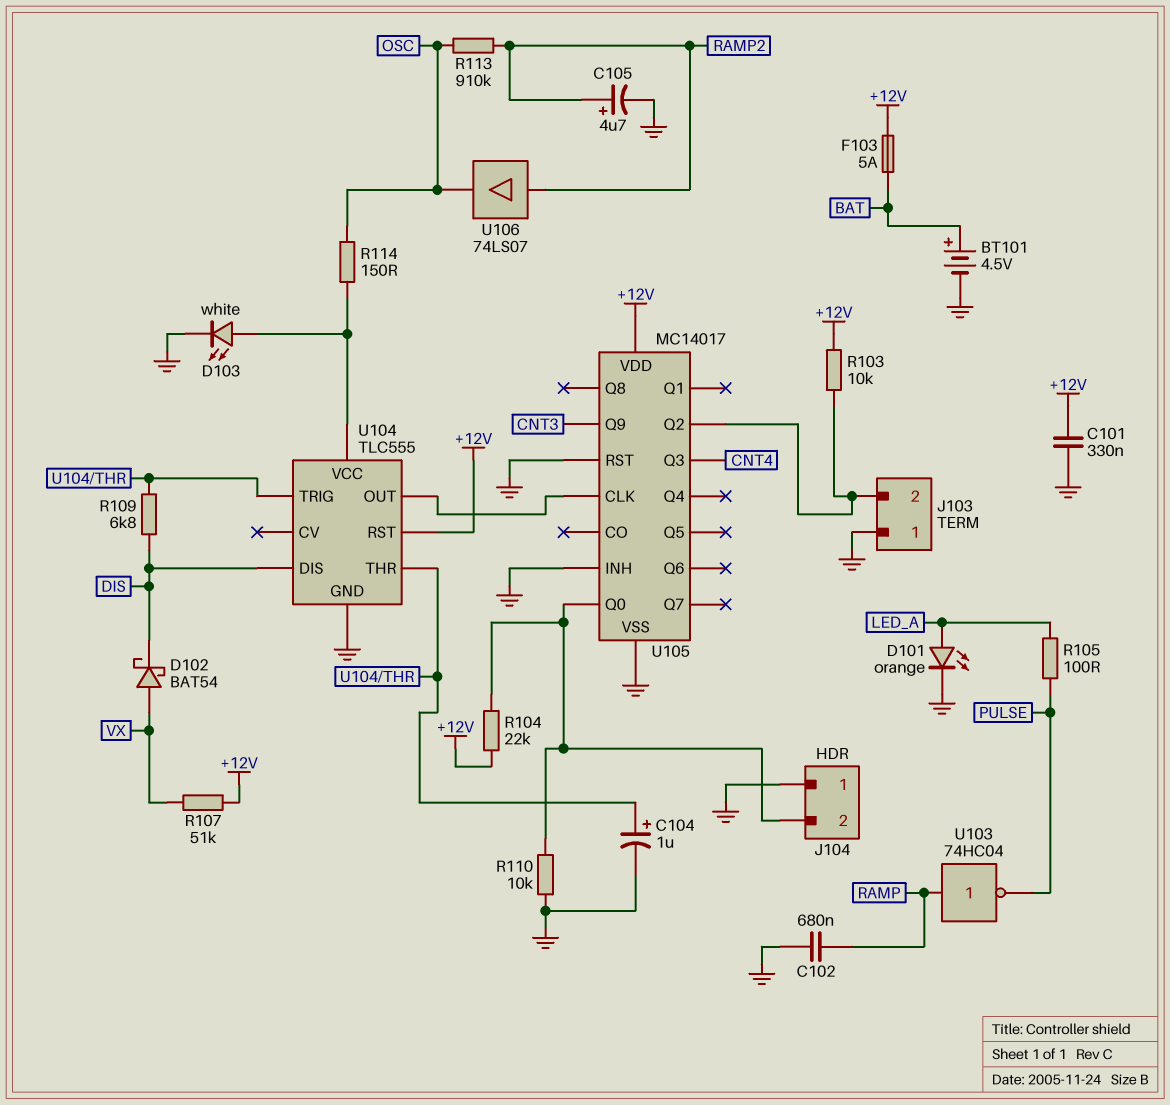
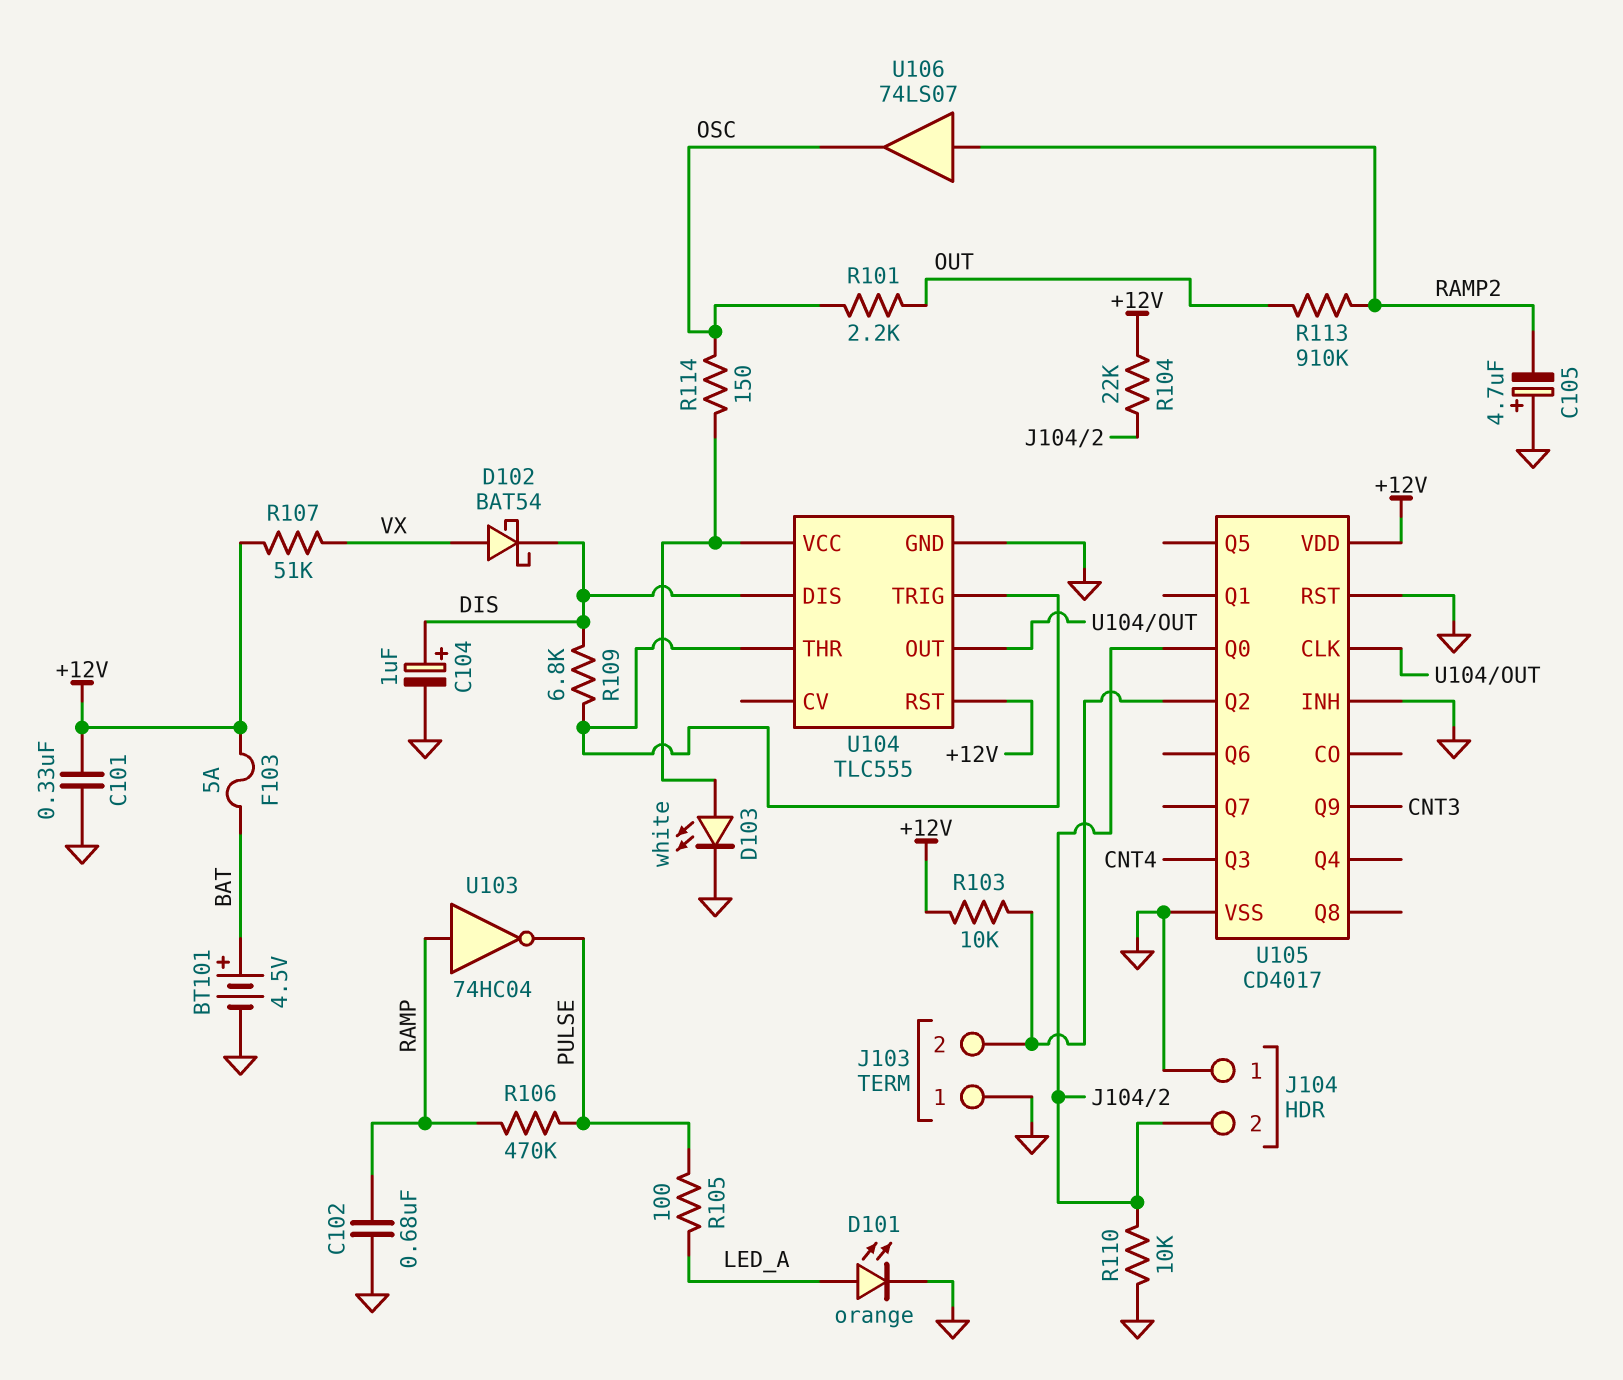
C104: 1uF (plus U104/THR, minus GND) -> 1uF (plus DIS, minus GND)
C105: 4.7uF (plus RAMP2, minus GND) -> 4.7uF (plus GND, minus RAMP2)
R101: none -> 2.2k (OSC, OUT)
R106: none -> 470k (PULSE, RAMP)
R113: 910k (OSC, RAMP2) -> 910k (OUT, RAMP2)
U105: MC14017 -> CD4017

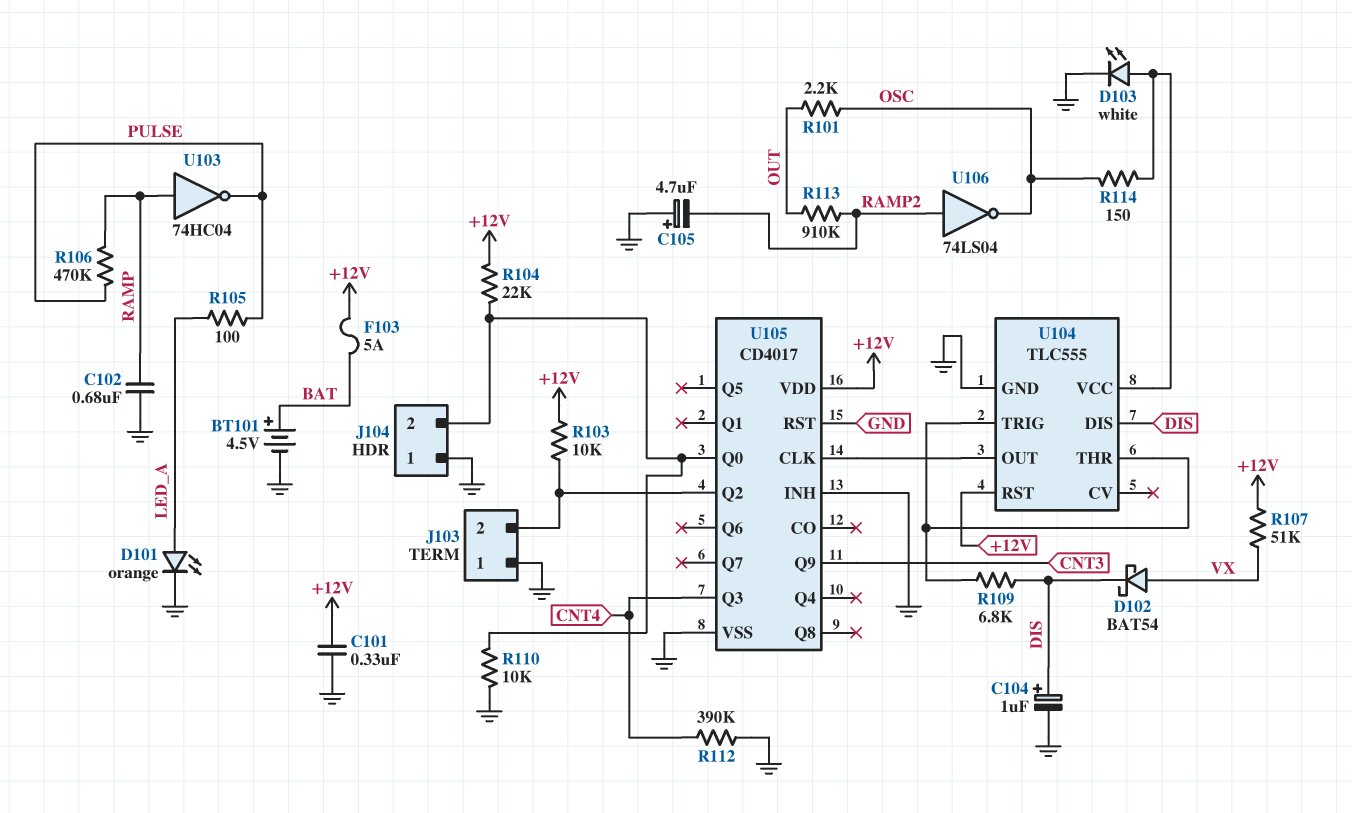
R112: none -> 390k (CNT4, GND)
U106: buffer 74LS07 (in RAMP2, out OSC) -> NOT 74LS04 (in RAMP2, out OSC)

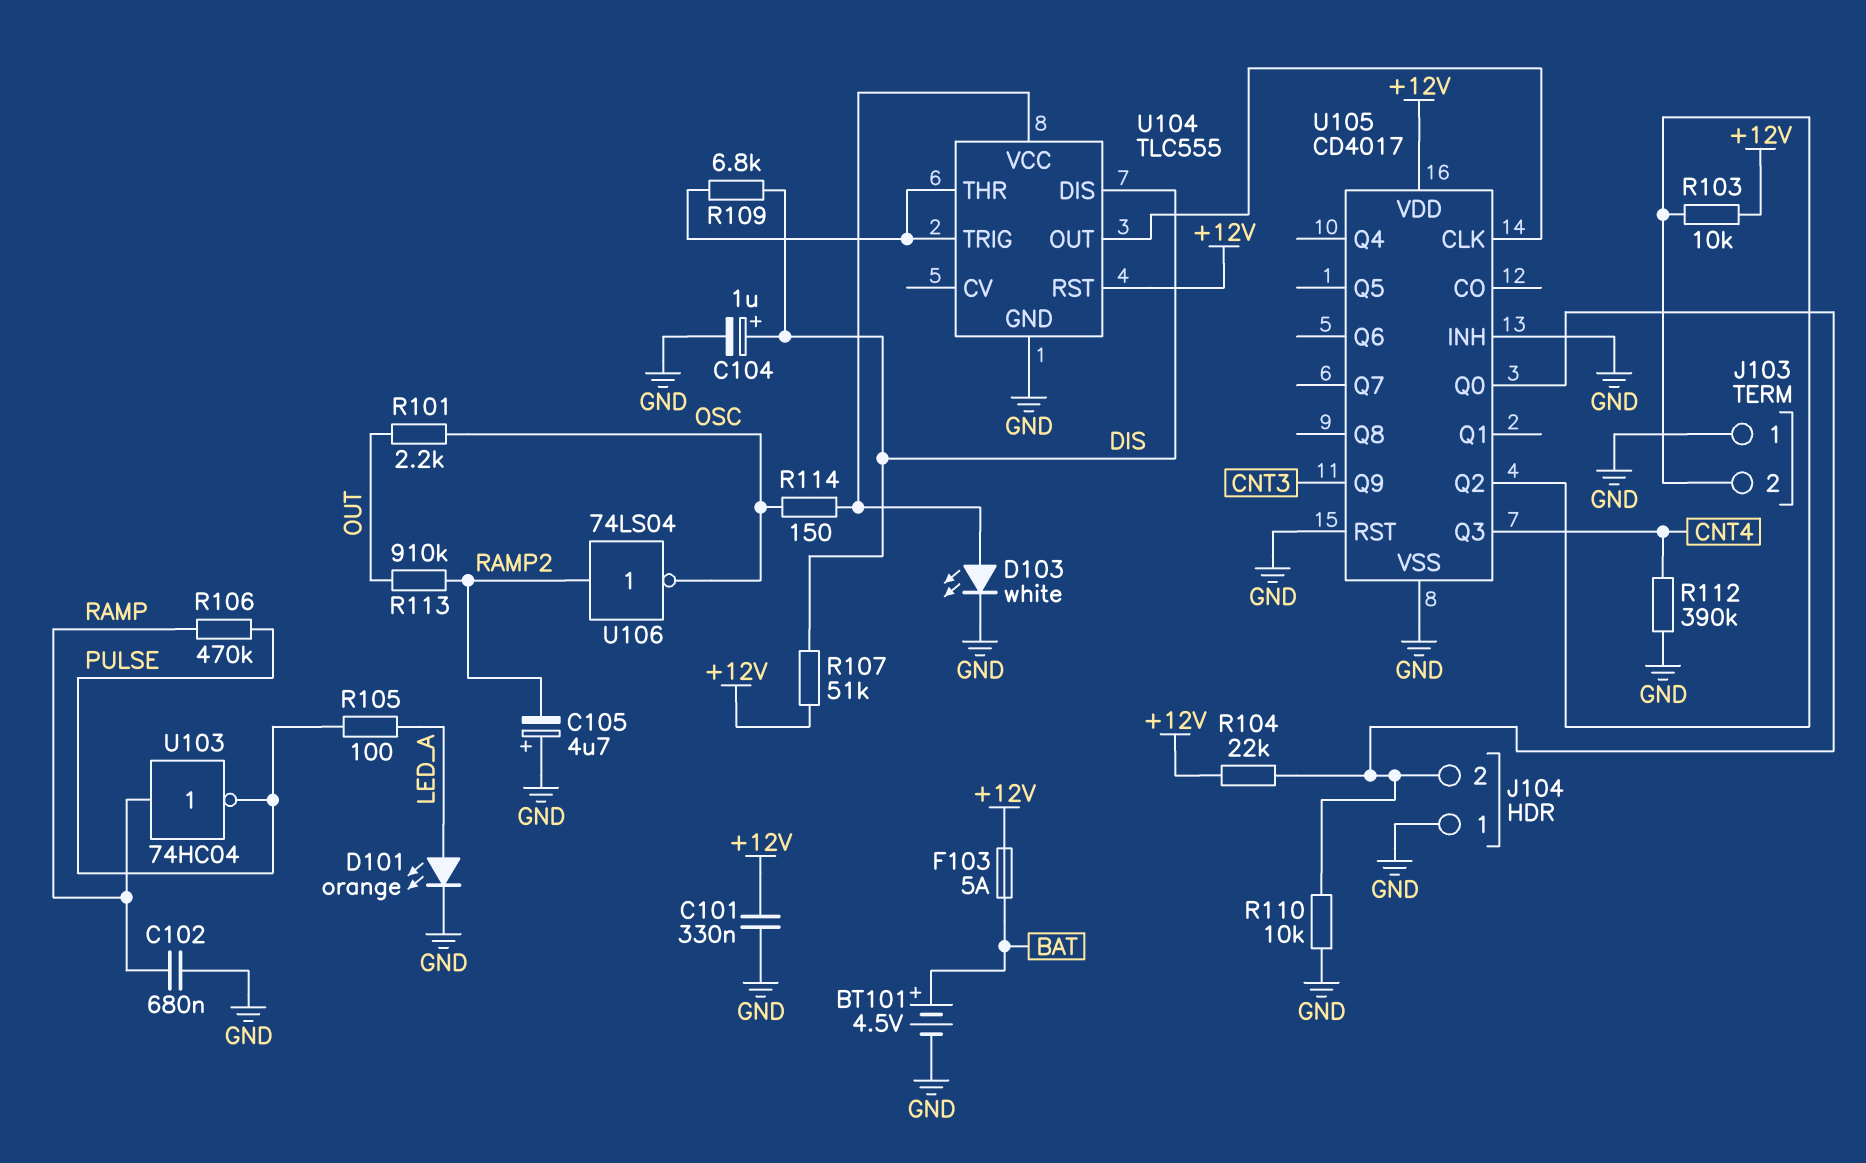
D102: schottky BAT54 (A VX, K DIS) -> none
R107: 51k (+12V, VX) -> 51k (+12V, DIS)

